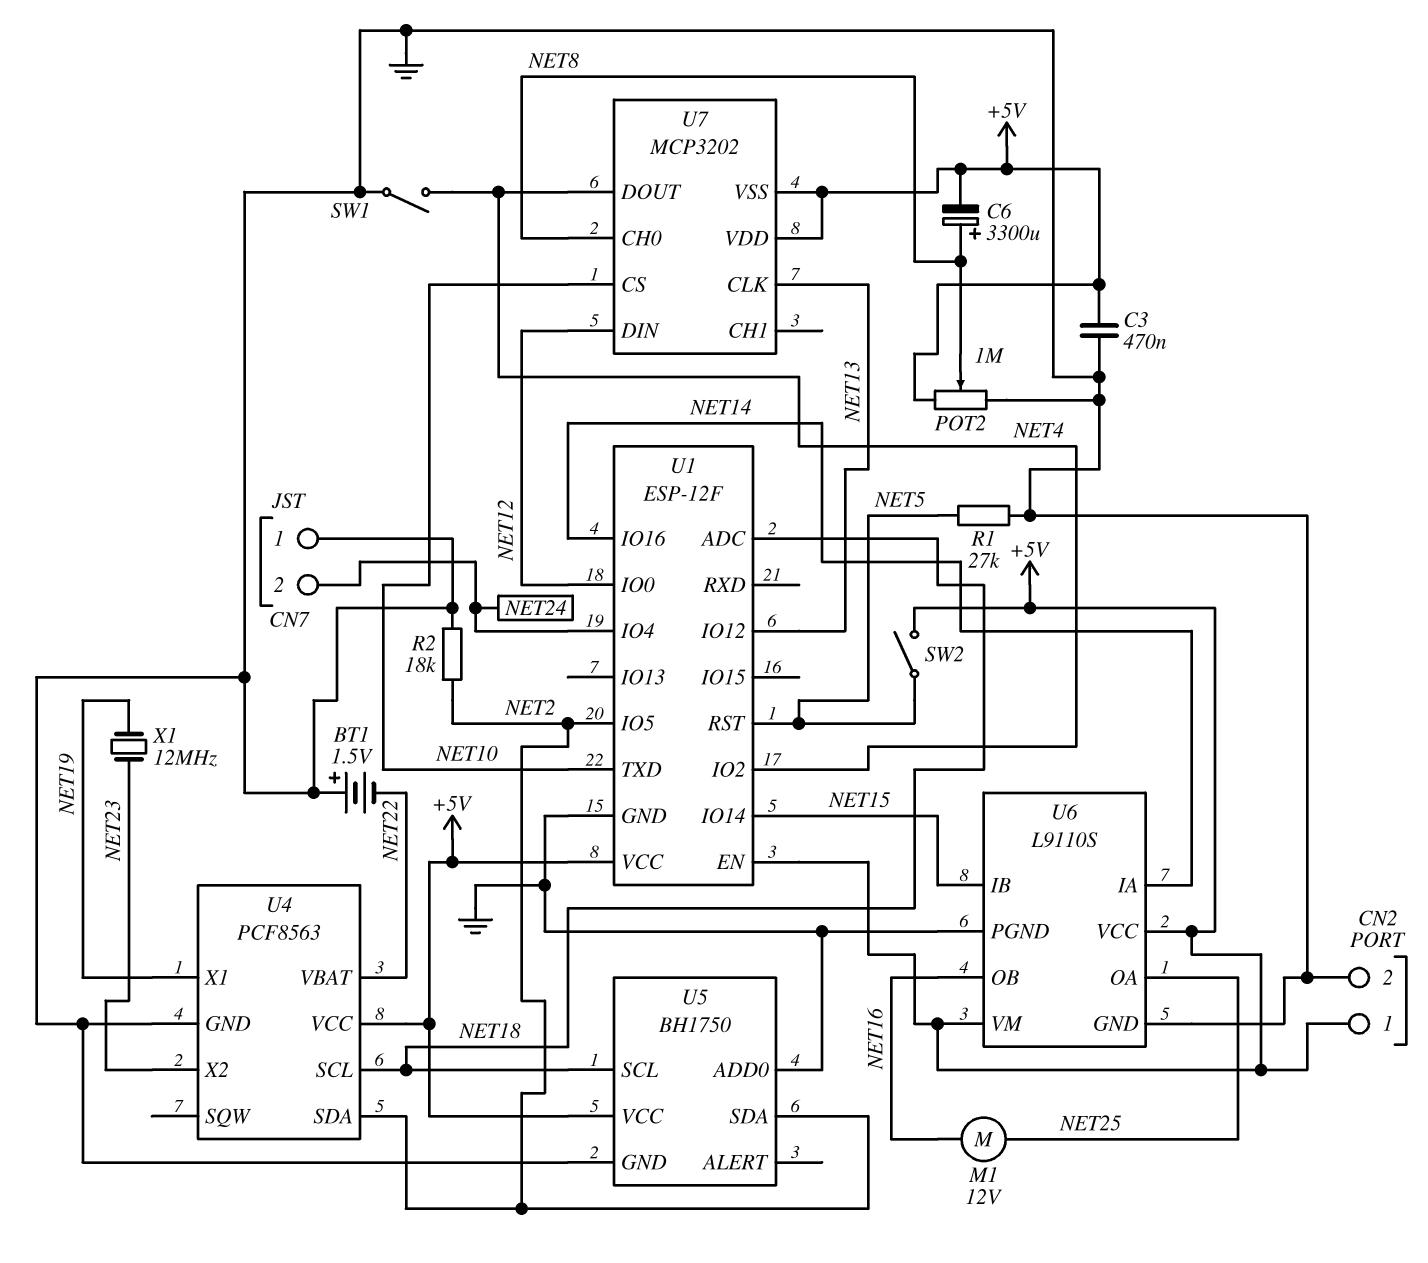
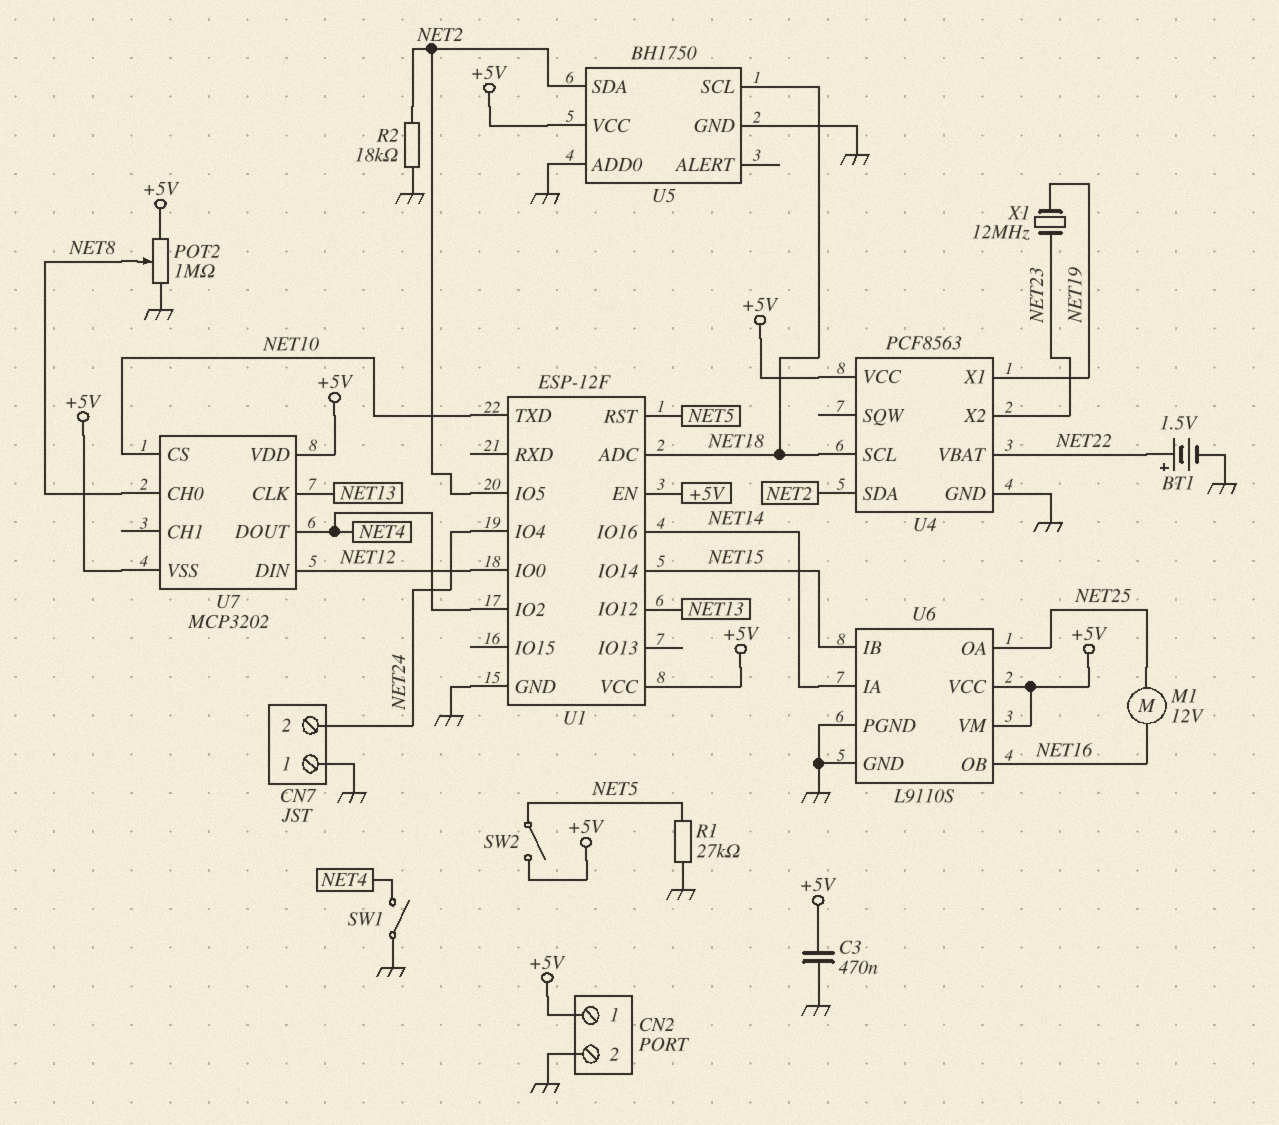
BT1: 1.5V (plus GND, minus NET22) -> 1.5V (plus NET22, minus GND)
C6: 3300uF (plus NET8, minus +5V) -> none

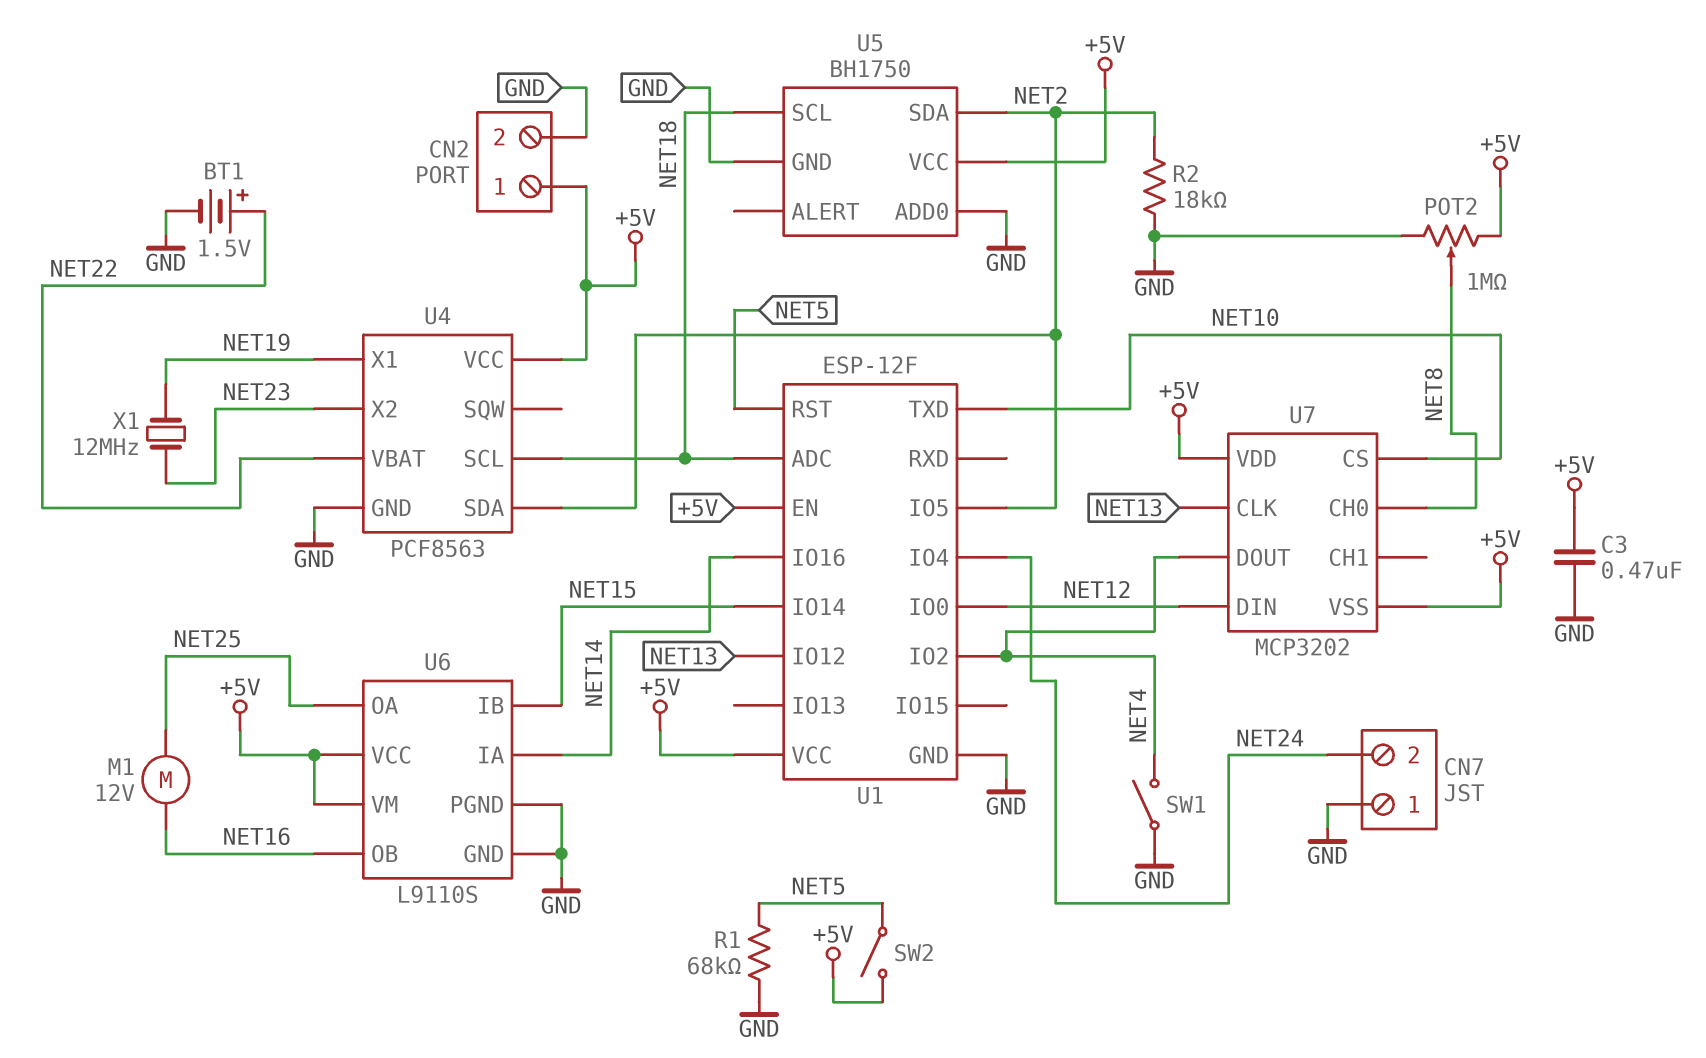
R1: 27k (GND, NET5) -> 68k (GND, NET5)

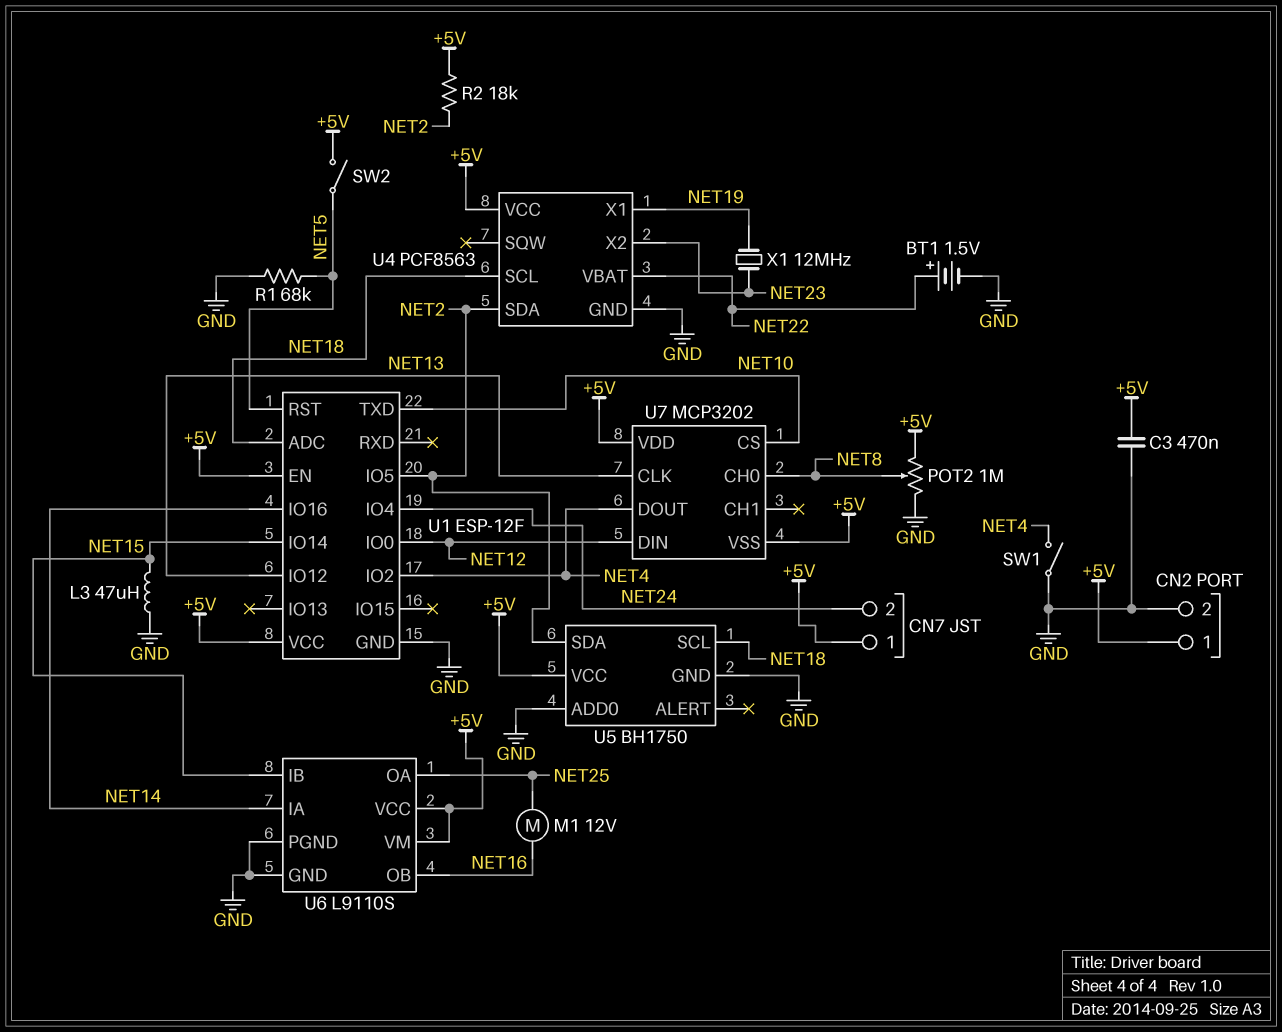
CN7 pin 1: GND -> +5V
L3: none -> 47uH (GND, NET15)
R2: 18k (GND, NET2) -> 18k (+5V, NET2)

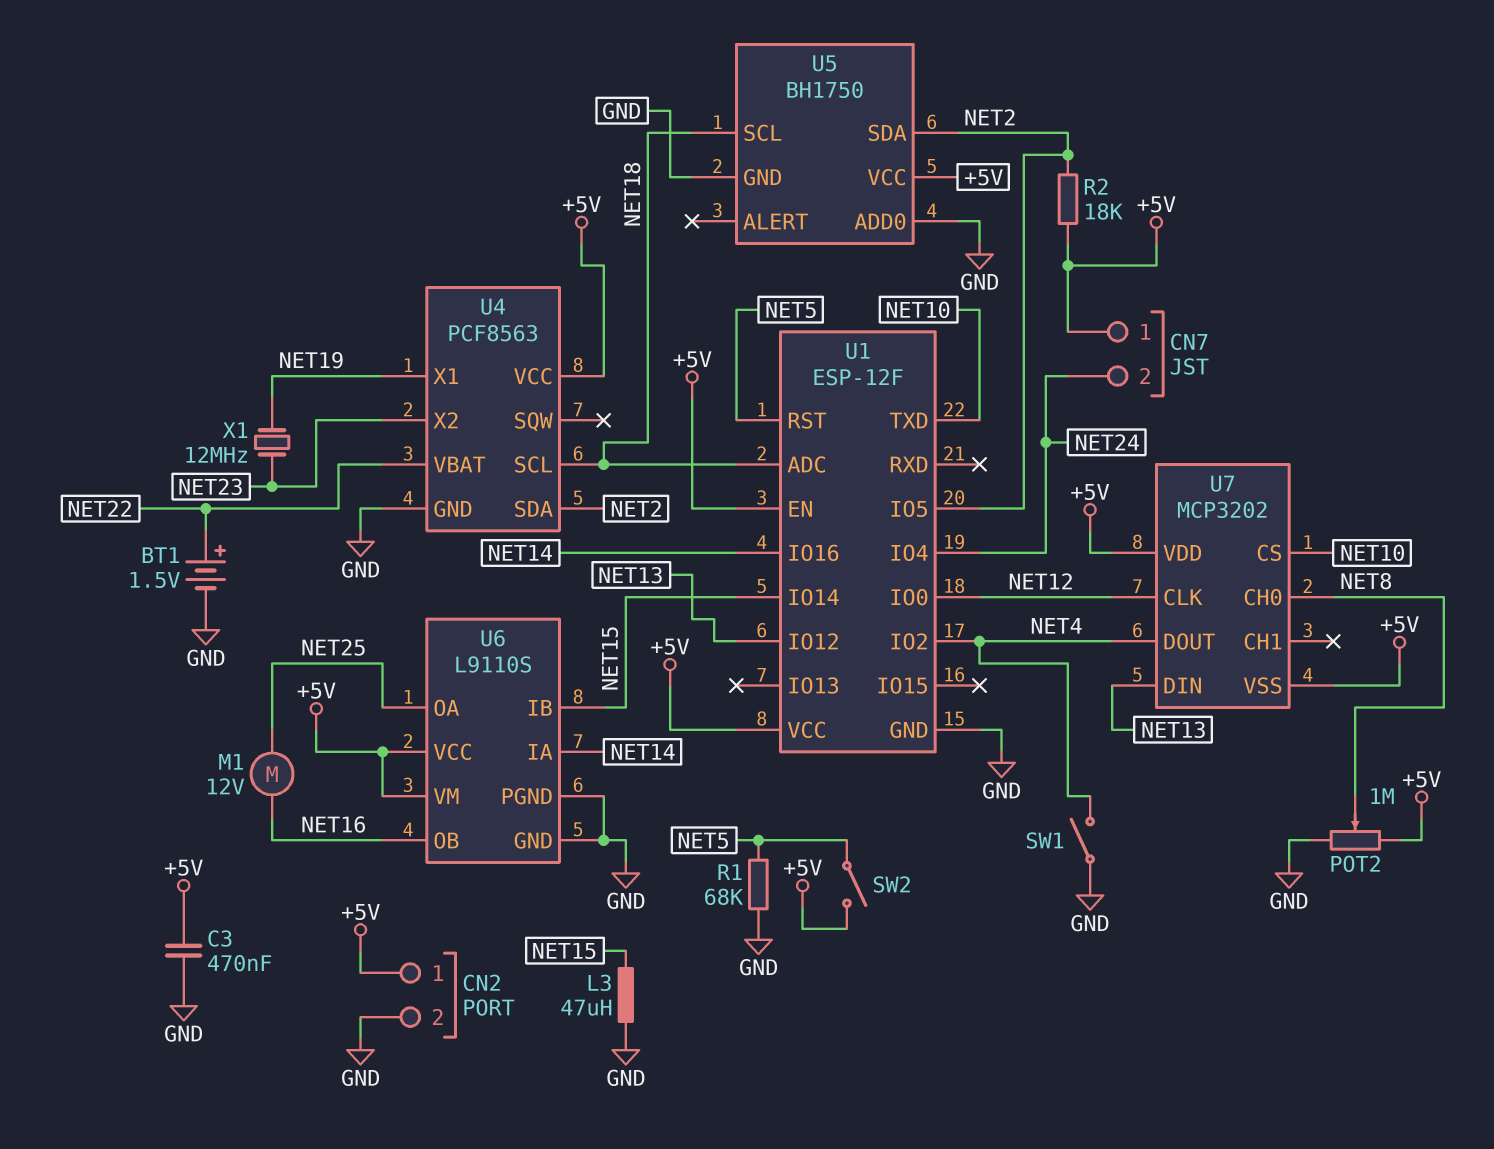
U7 pin CLK: NET13 -> NET12
U7 pin DIN: NET12 -> NET13

